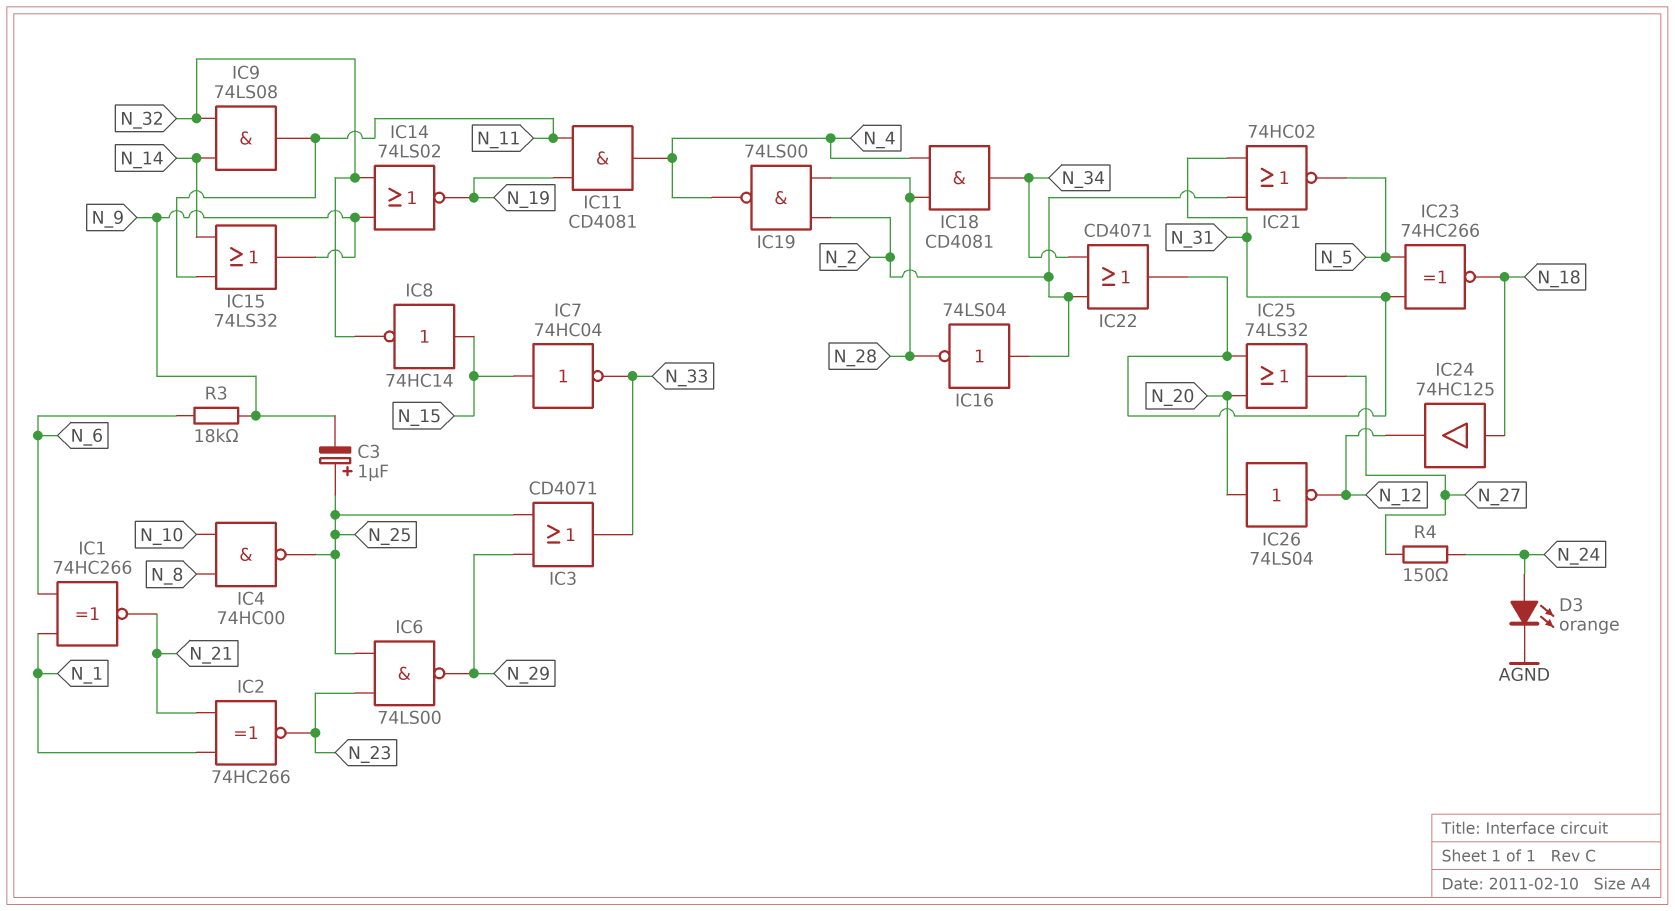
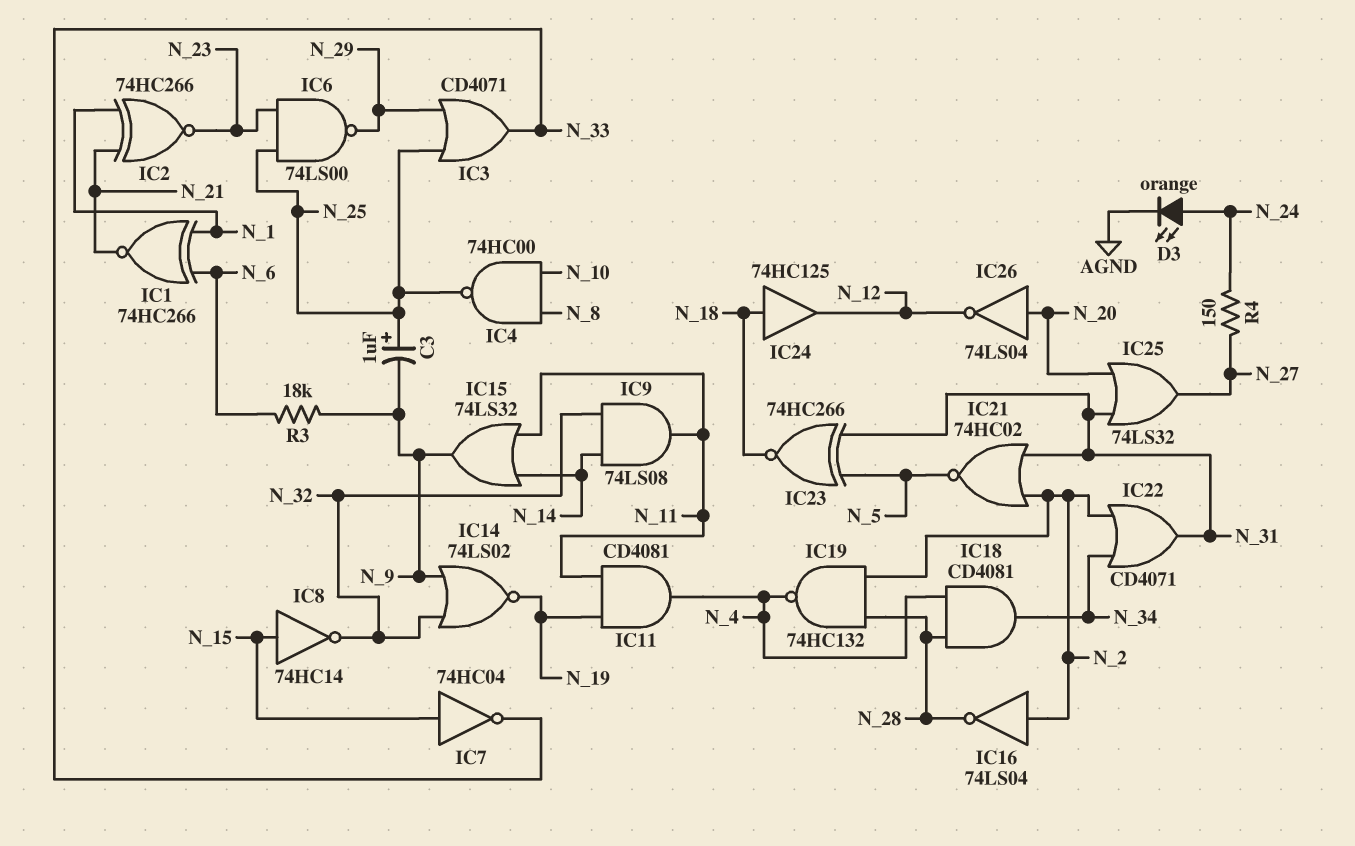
IC19: NAND 74LS00 (in N_2, in N_28, out N_4) -> NAND 74HC132 (in N_2, in N_28, out N_4)

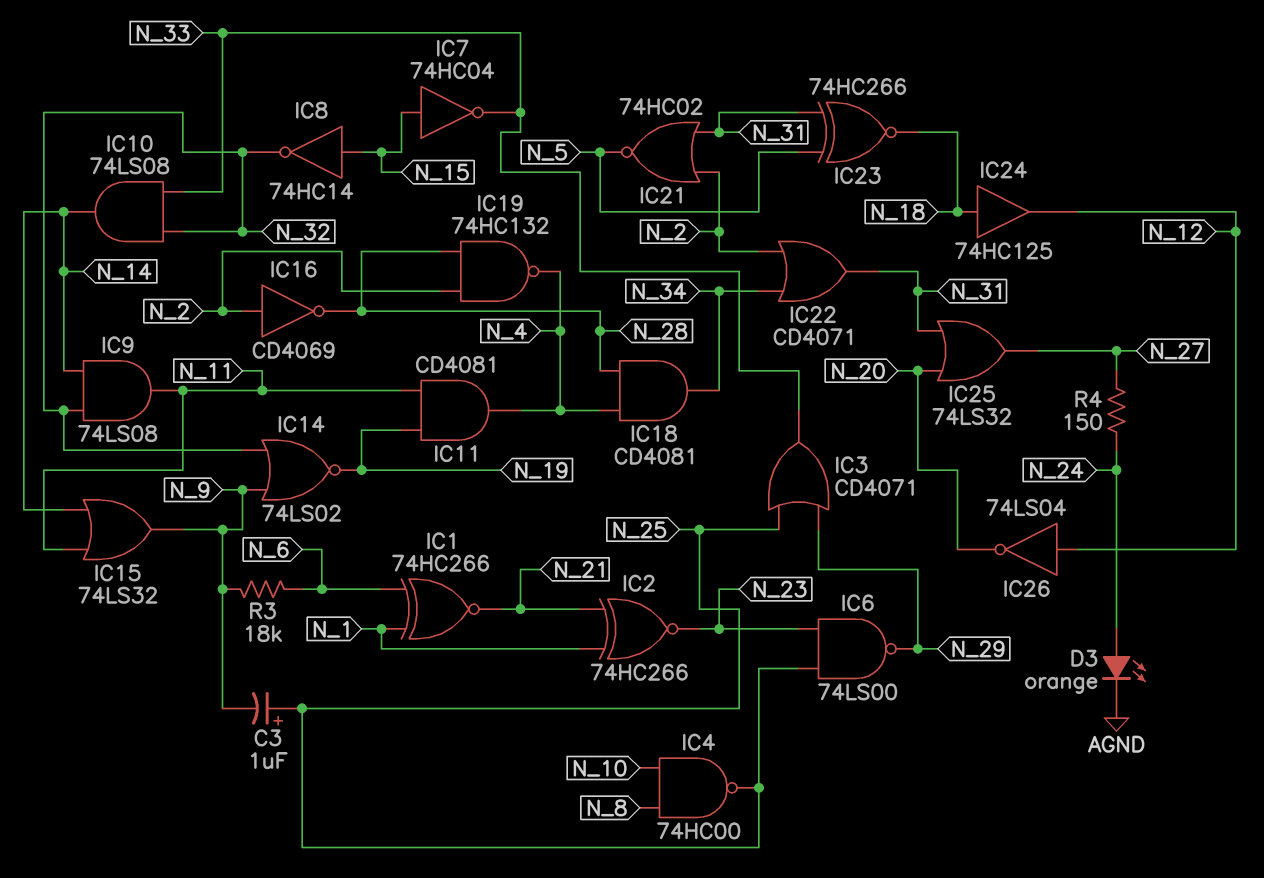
IC10: none -> AND 74LS08 (in N_32, in N_33, out N_14)
IC16: NOT 74LS04 (in N_2, out N_28) -> NOT CD4069 (in N_2, out N_28)
IC26: NOT 74LS04 (in N_20, out N_12) -> NOT 74LS04 (in N_12, out N_20)

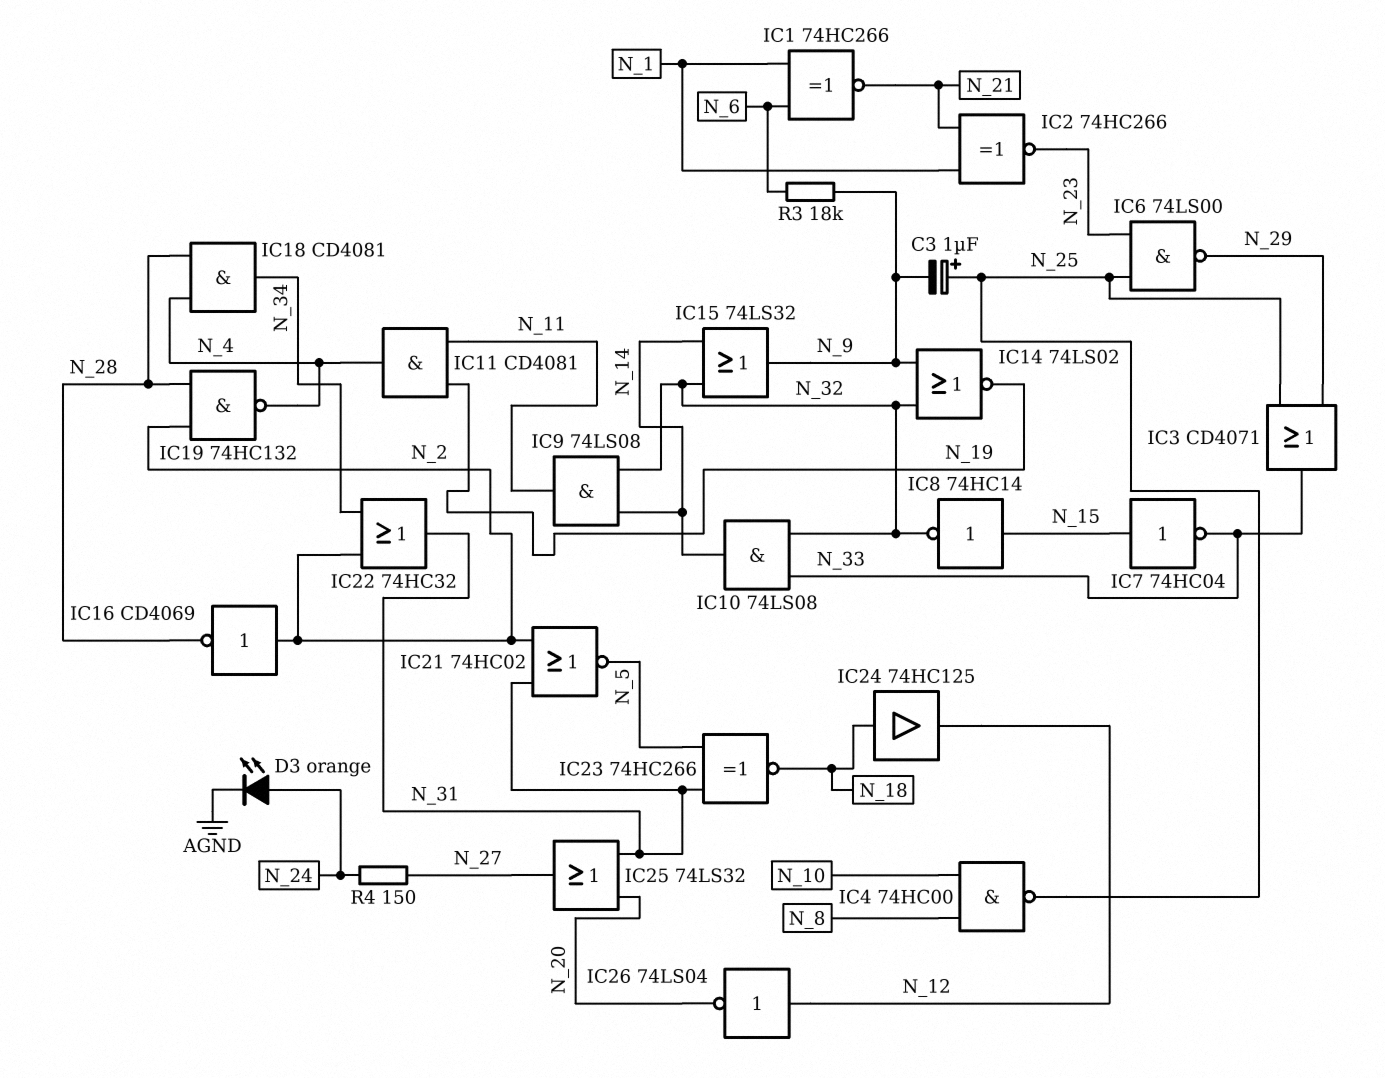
IC15: OR 74LS32 (in N_11, in N_14, out N_9) -> OR 74LS32 (in N_14, in N_32, out N_9)
IC22: OR CD4071 (in N_2, in N_34, out N_31) -> OR 74HC32 (in N_2, in N_34, out N_31)

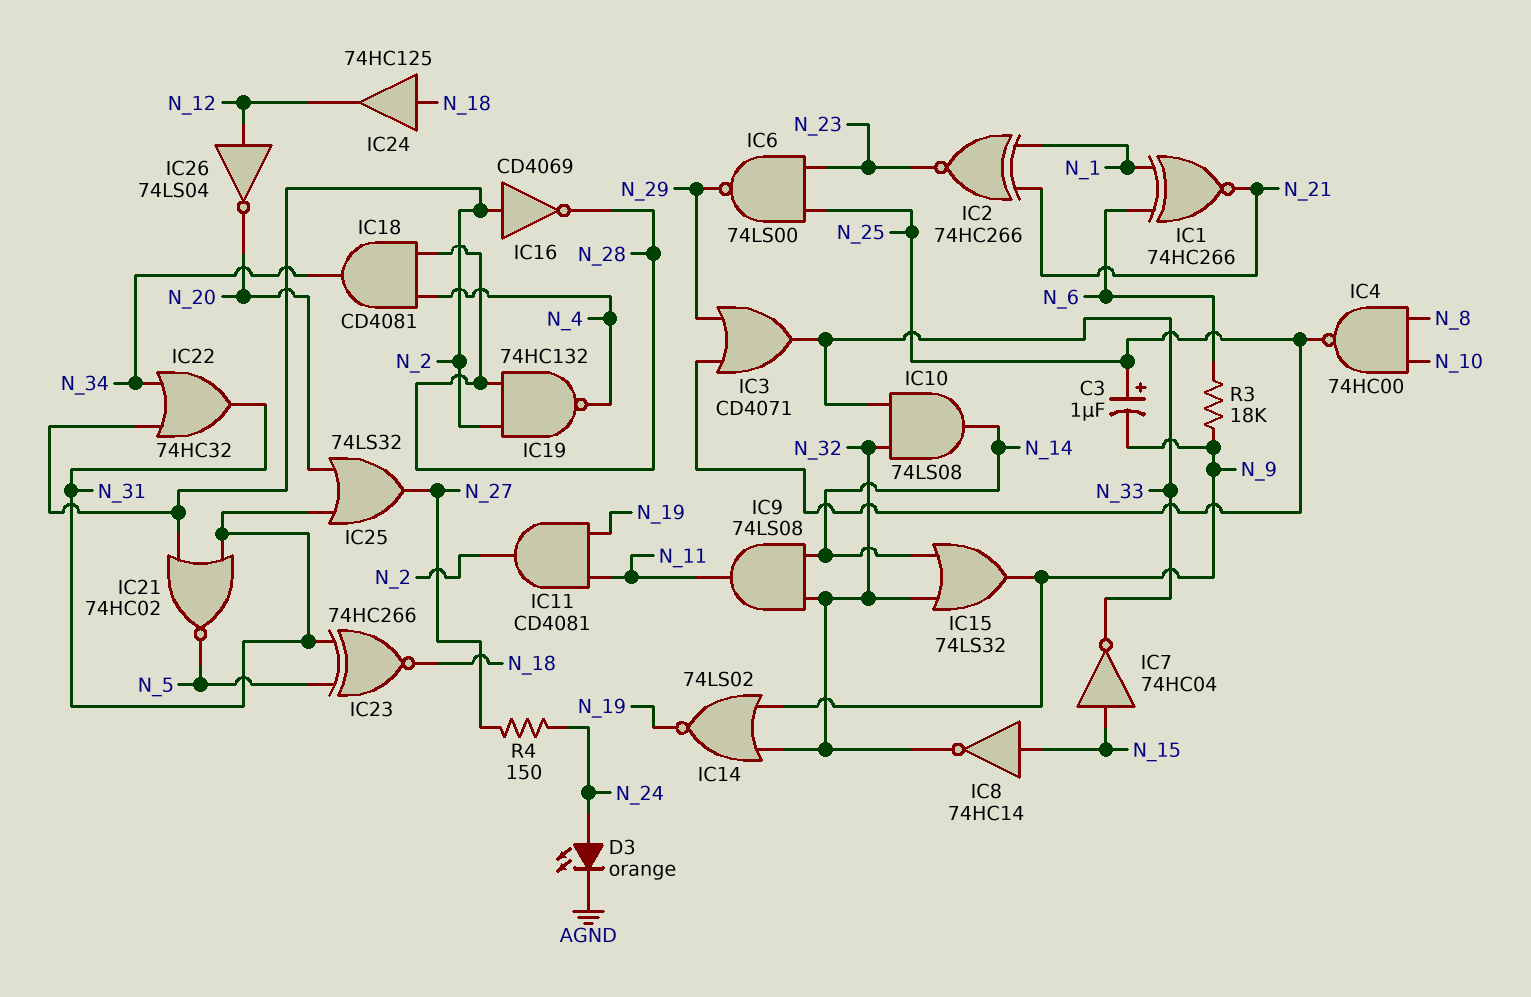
IC11: AND CD4081 (in N_11, in N_19, out N_4) -> AND CD4081 (in N_11, in N_19, out N_2)

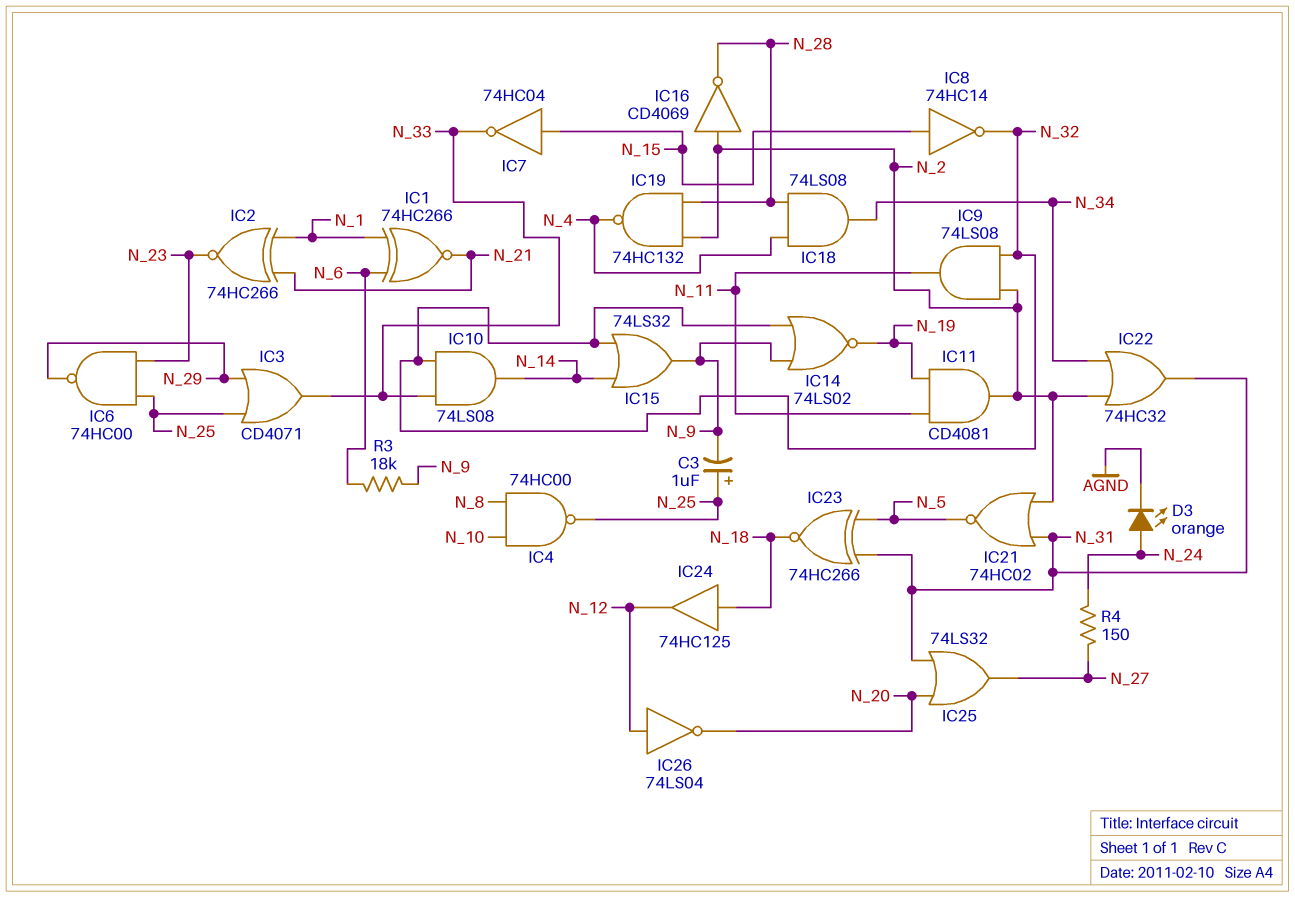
IC6: NAND 74LS00 (in N_23, in N_25, out N_29) -> NAND 74HC00 (in N_23, in N_25, out N_29)
IC9: AND 74LS08 (in N_14, in N_32, out N_11) -> AND 74LS08 (in N_2, in N_32, out N_11)
IC18: AND CD4081 (in N_4, in N_28, out N_34) -> AND 74LS08 (in N_4, in N_28, out N_34)

